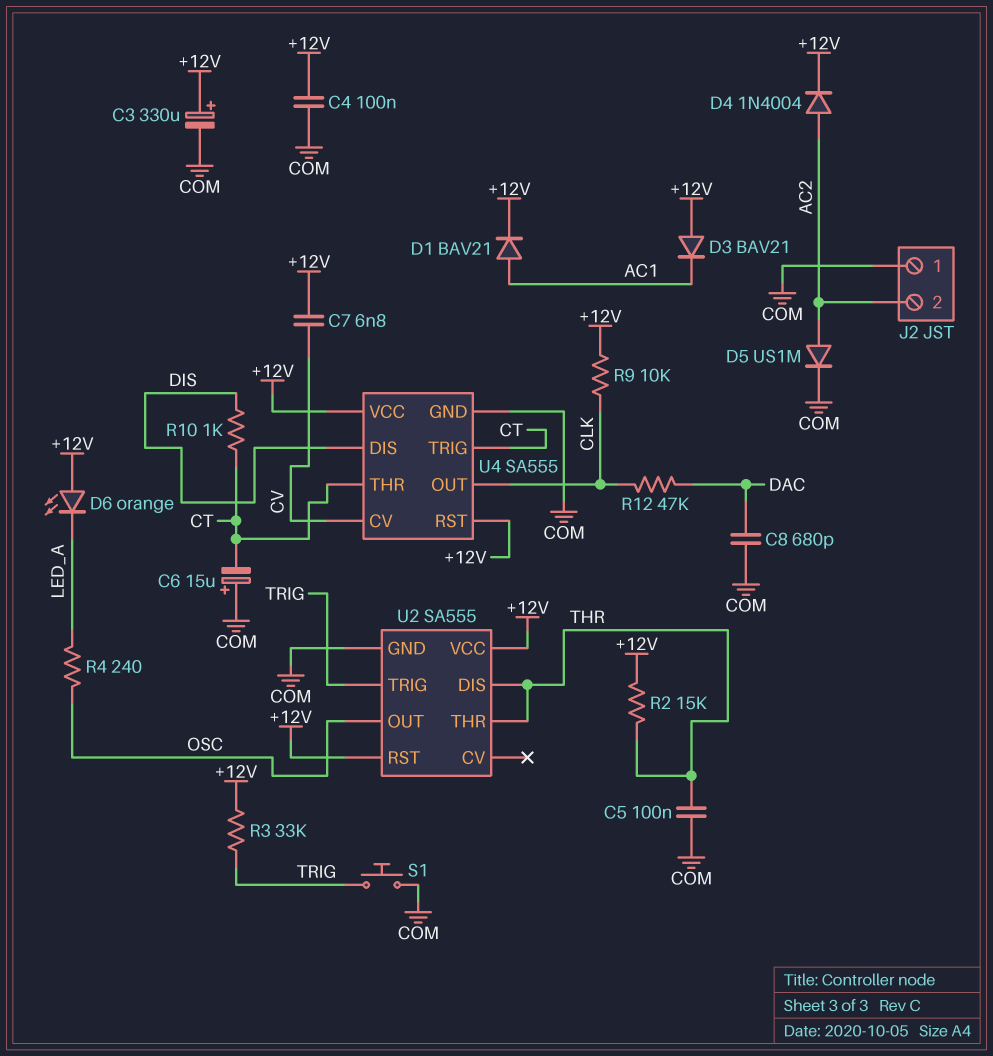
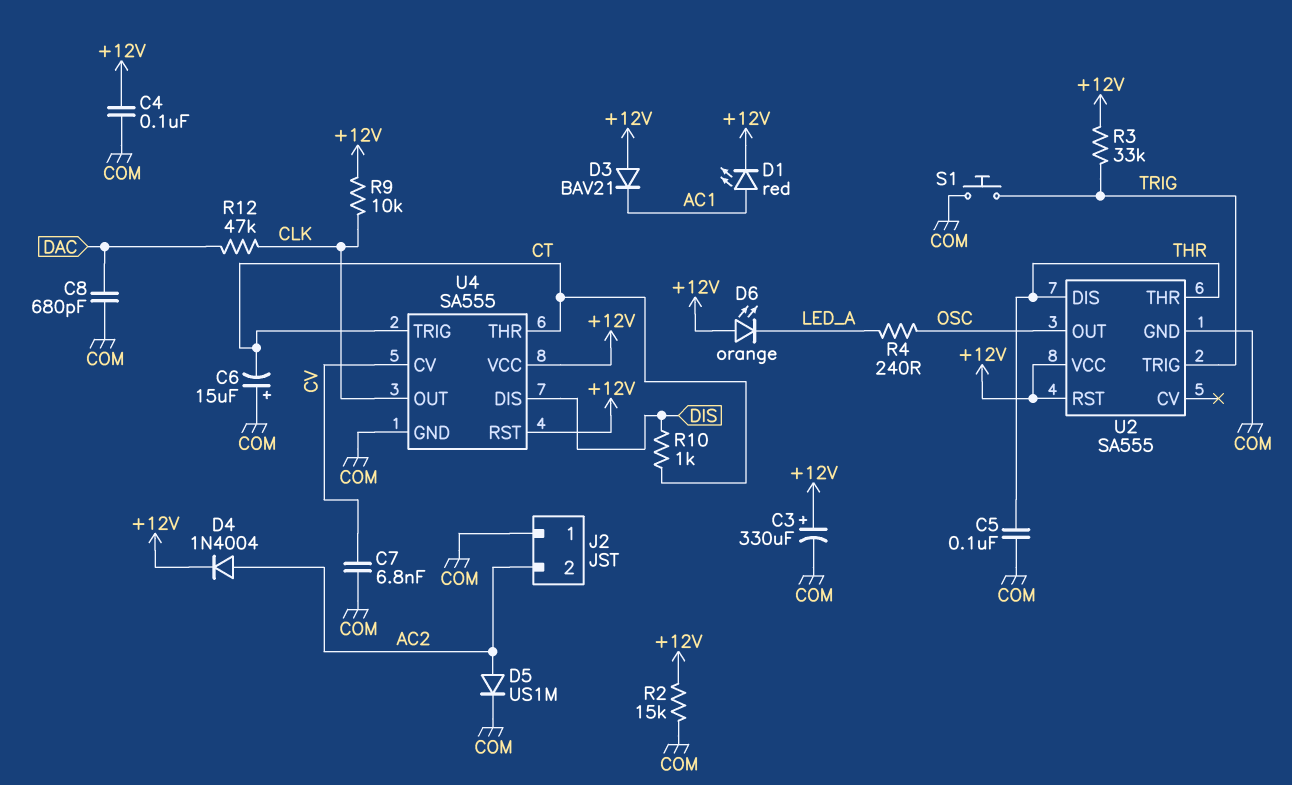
C7: 6.8nF (+12V, CV) -> 6.8nF (COM, CV)
D1: diode BAV21 (A AC1, K +12V) -> LED red (A AC1, K +12V)
R2: 15k (+12V, THR) -> 15k (+12V, COM)

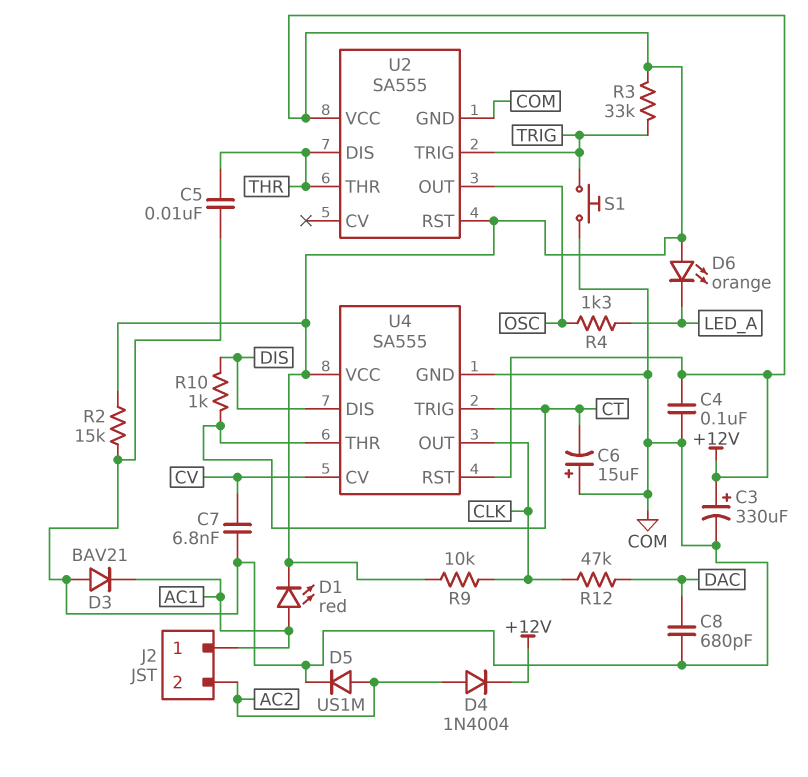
C5: 100nF (COM, THR) -> 10nF (COM, THR)
D3: diode BAV21 (A +12V, K AC1) -> diode BAV21 (A COM, K AC1)
J2 pin 1: COM -> AC1
R4: 240 (LED_A, OSC) -> 1.3k (LED_A, OSC)

